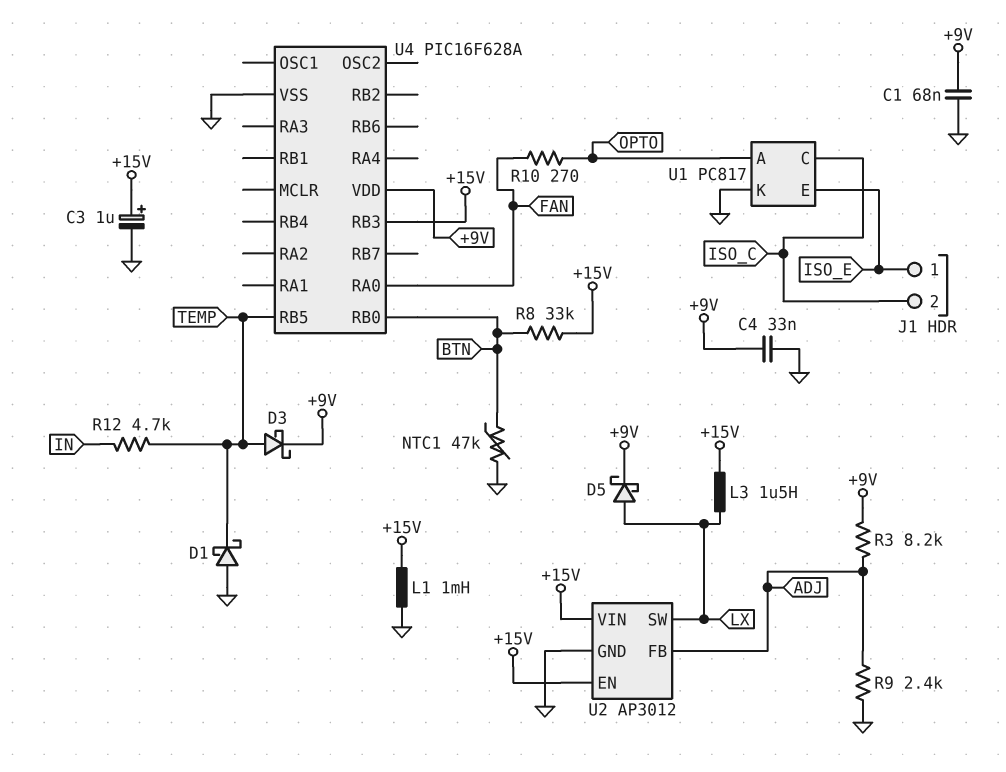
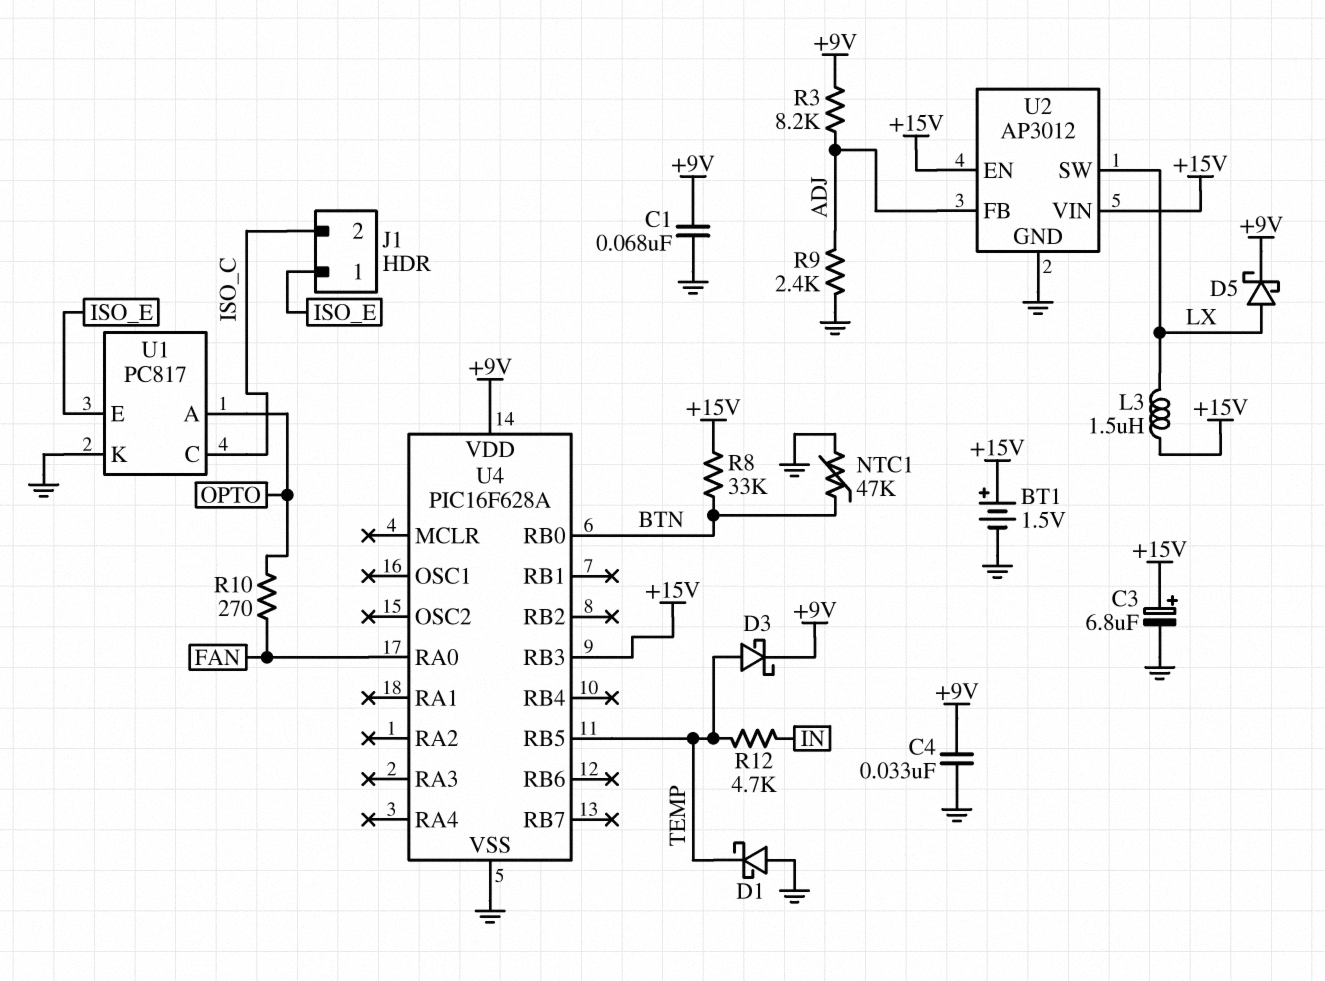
BT1: none -> 1.5V (plus +15V, minus GND)
C3: 1uF (plus +15V, minus GND) -> 6.8uF (plus +15V, minus GND)
L1: 1mH (+15V, GND) -> none

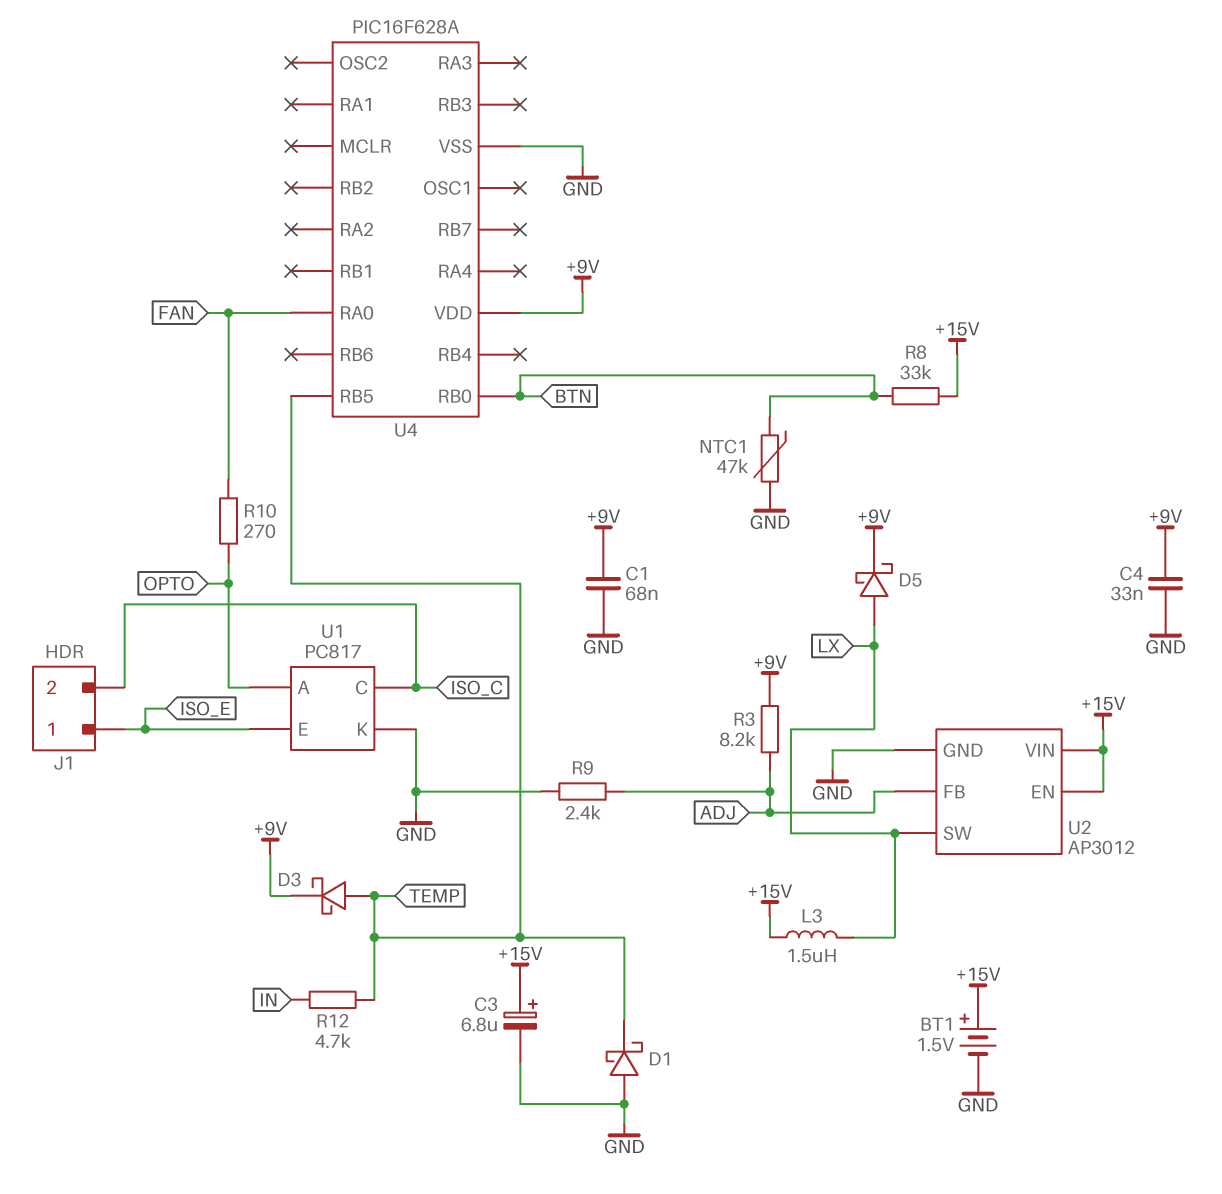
U4 pin RB3: +15V -> none

